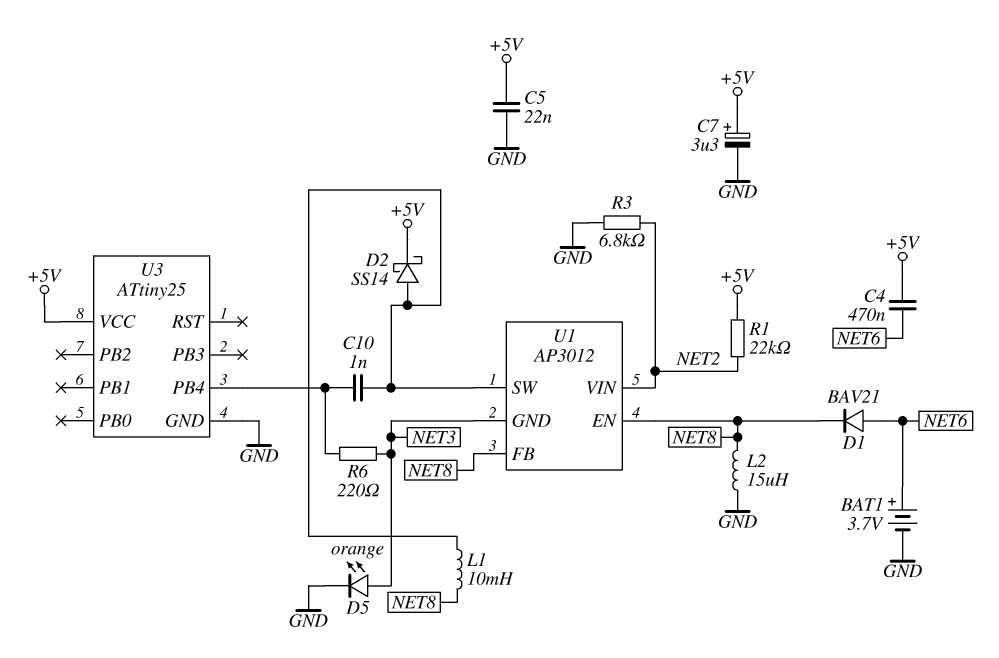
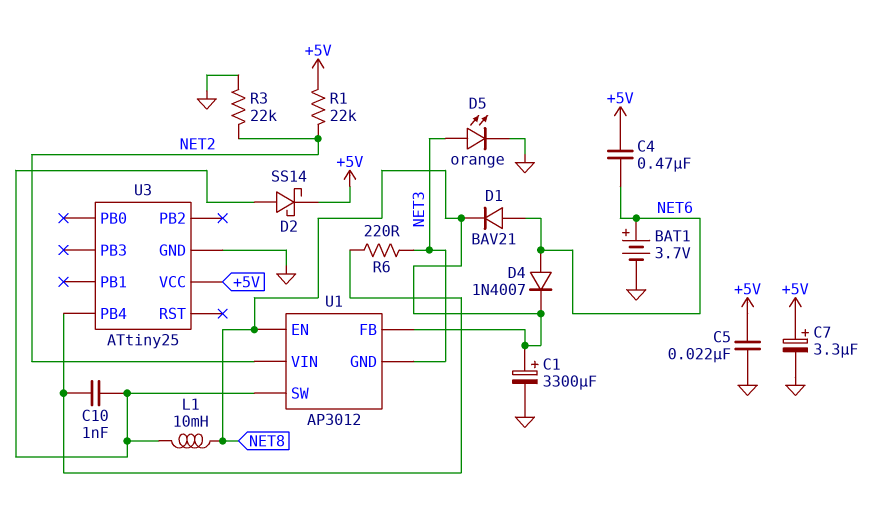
C1: none -> 3300uF (plus NET8, minus GND)
D4: none -> diode 1N4007 (A NET6, K NET8)
L2: 15uH (GND, NET8) -> none
R3: 6.8k (GND, NET2) -> 22k (GND, NET2)

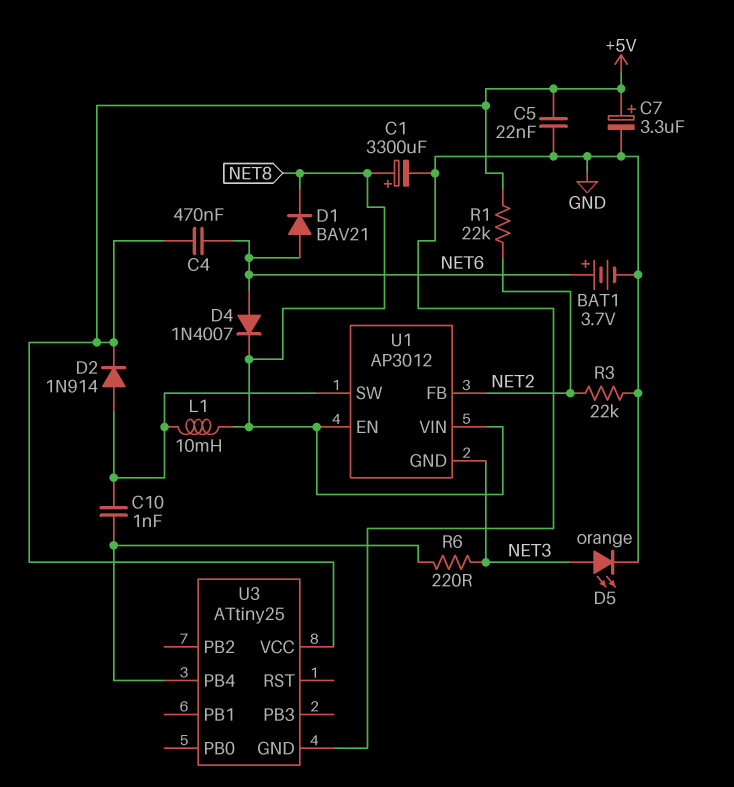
D2: schottky SS14 (A U1/SW, K +5V) -> diode 1N914 (A U1/SW, K +5V)
U1 pin FB: NET8 -> NET2
U1 pin VIN: NET2 -> NET8

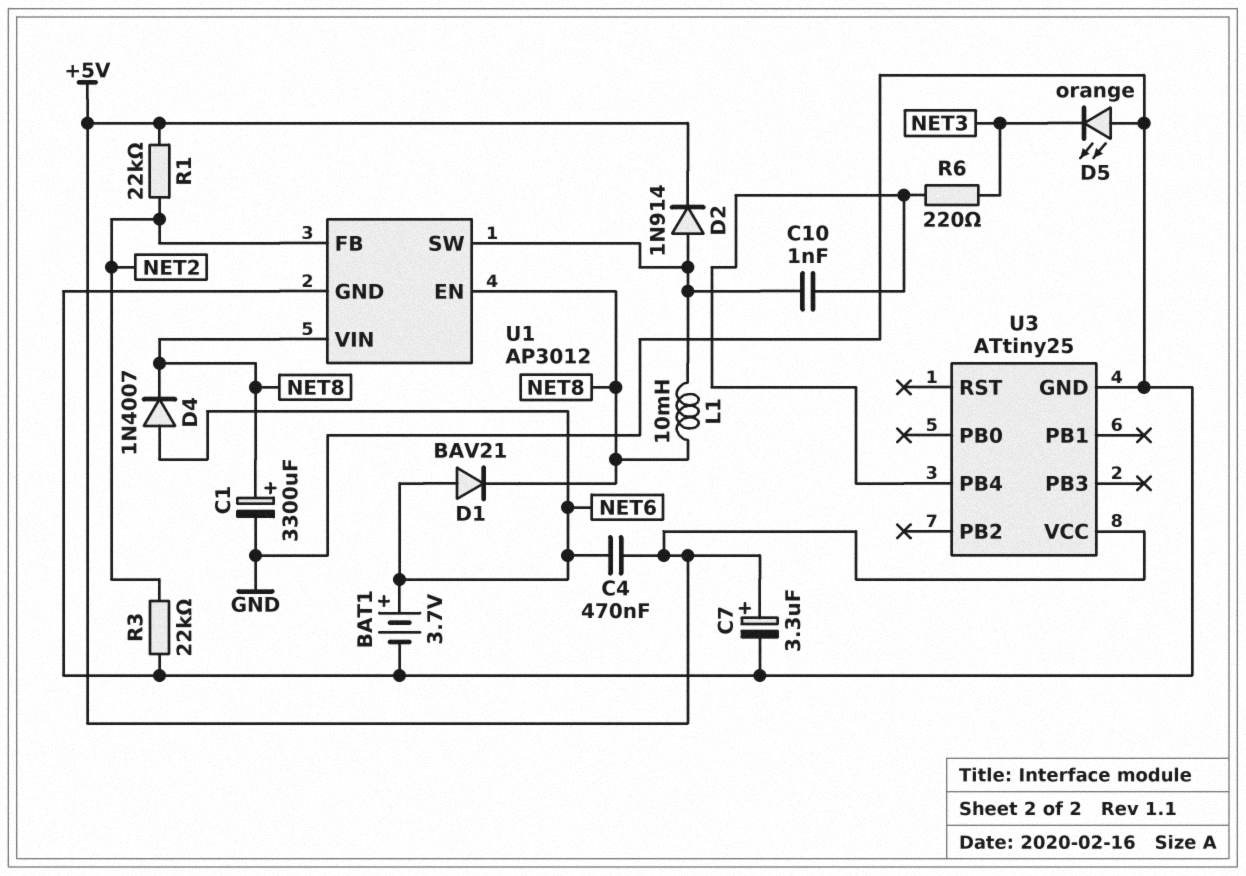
C5: 22nF (+5V, GND) -> none
D5: LED orange (A NET3, K GND) -> LED orange (A GND, K NET3)
U1 pin GND: NET3 -> GND

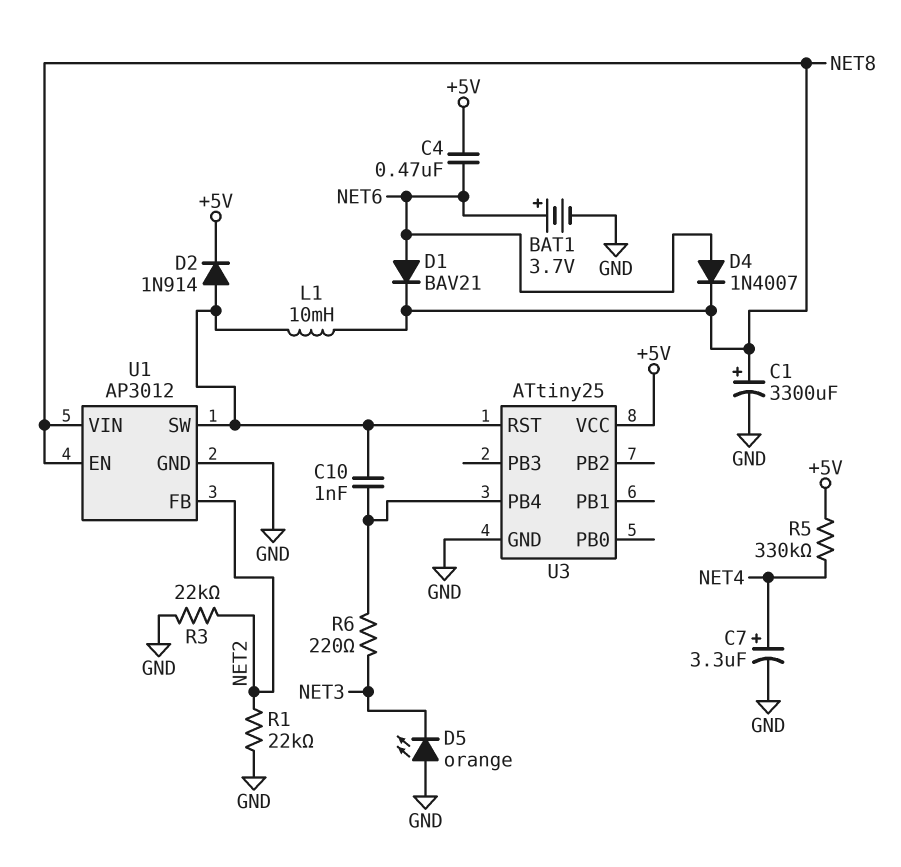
C7: 3.3uF (plus +5V, minus GND) -> 3.3uF (plus NET4, minus GND)
R1: 22k (+5V, NET2) -> 22k (GND, NET2)
R5: none -> 330k (+5V, NET4)
U3 pin RST: none -> U1/SW

